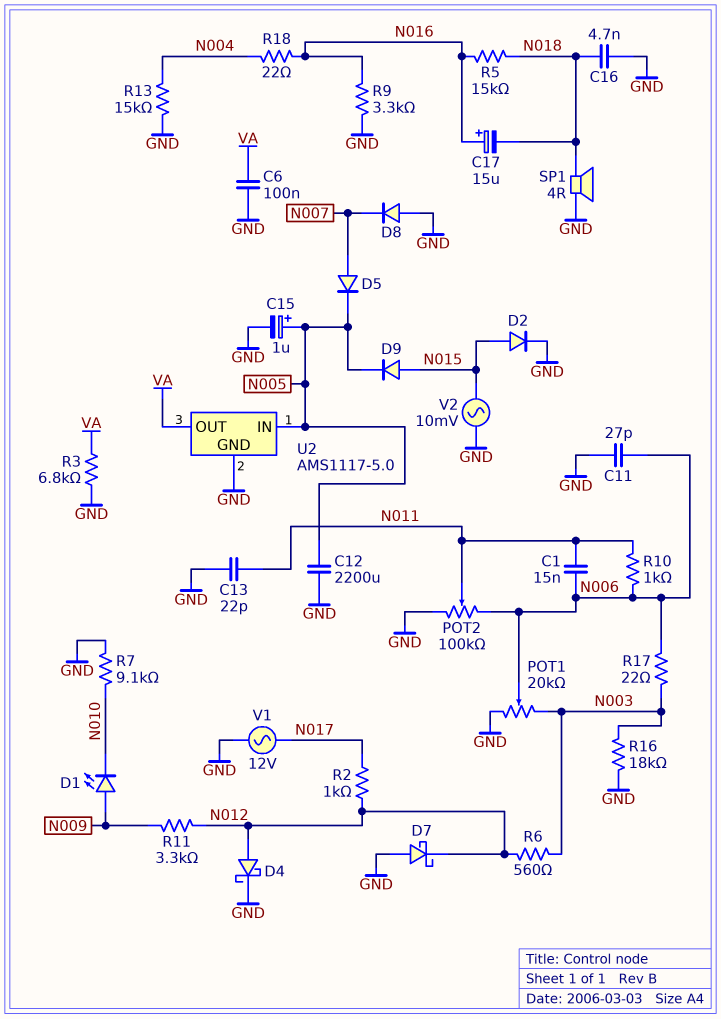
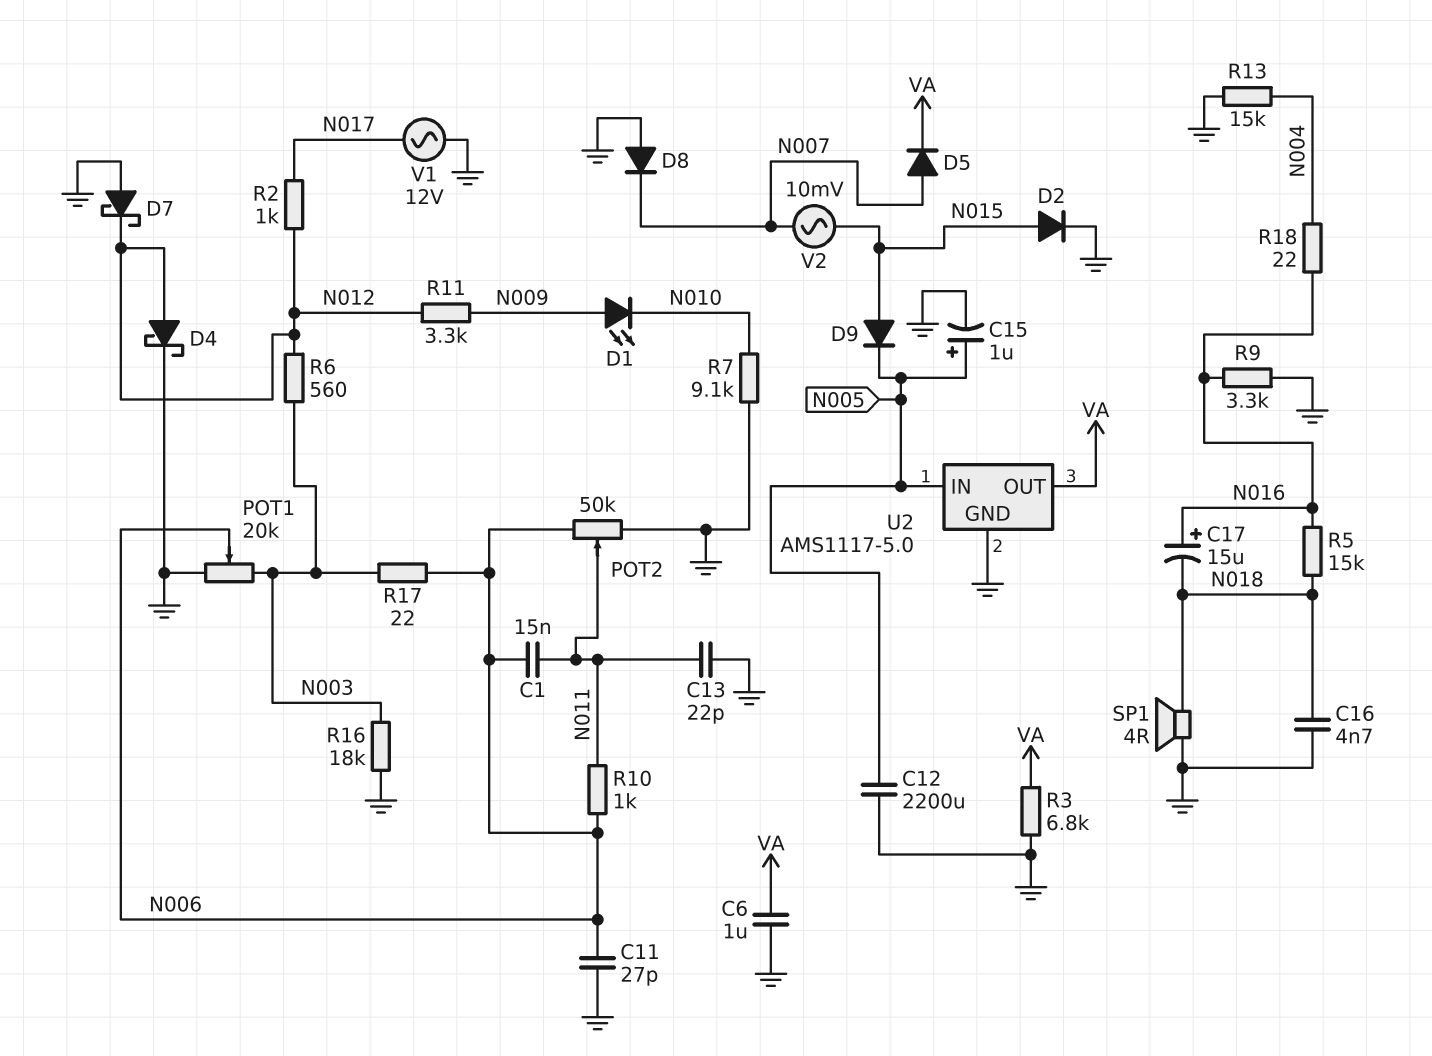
C6: 100nF (GND, VA) -> 1uF (GND, VA)
D5: diode (A N007, K N005) -> diode (A N007, K VA)
POT2: 100k (GND, N006, wiper N011) -> 50k (GND, N006, wiper N011)
V2: AC 10mV (GND, N015) -> AC 10mV (N007, N015)

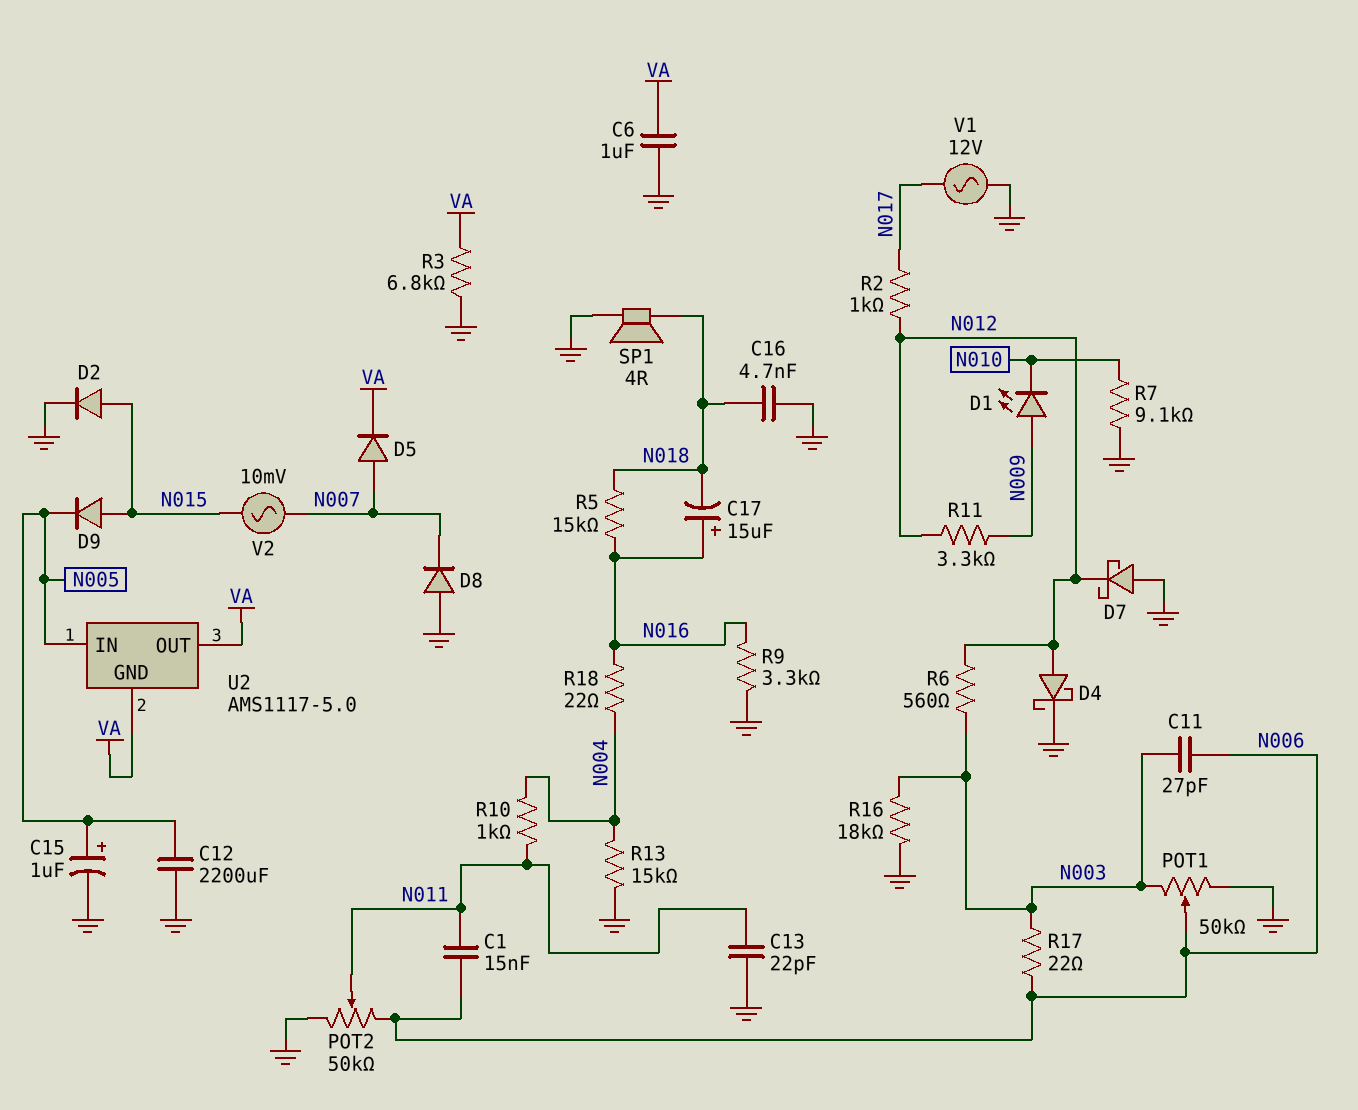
C11: 27pF (GND, N006) -> 27pF (N003, N006)
POT1: 20k (GND, N003, wiper N006) -> 50k (GND, N003, wiper N006)
R10: 1k (N006, N011) -> 1k (N004, N011)
U2 pin GND: GND -> VA

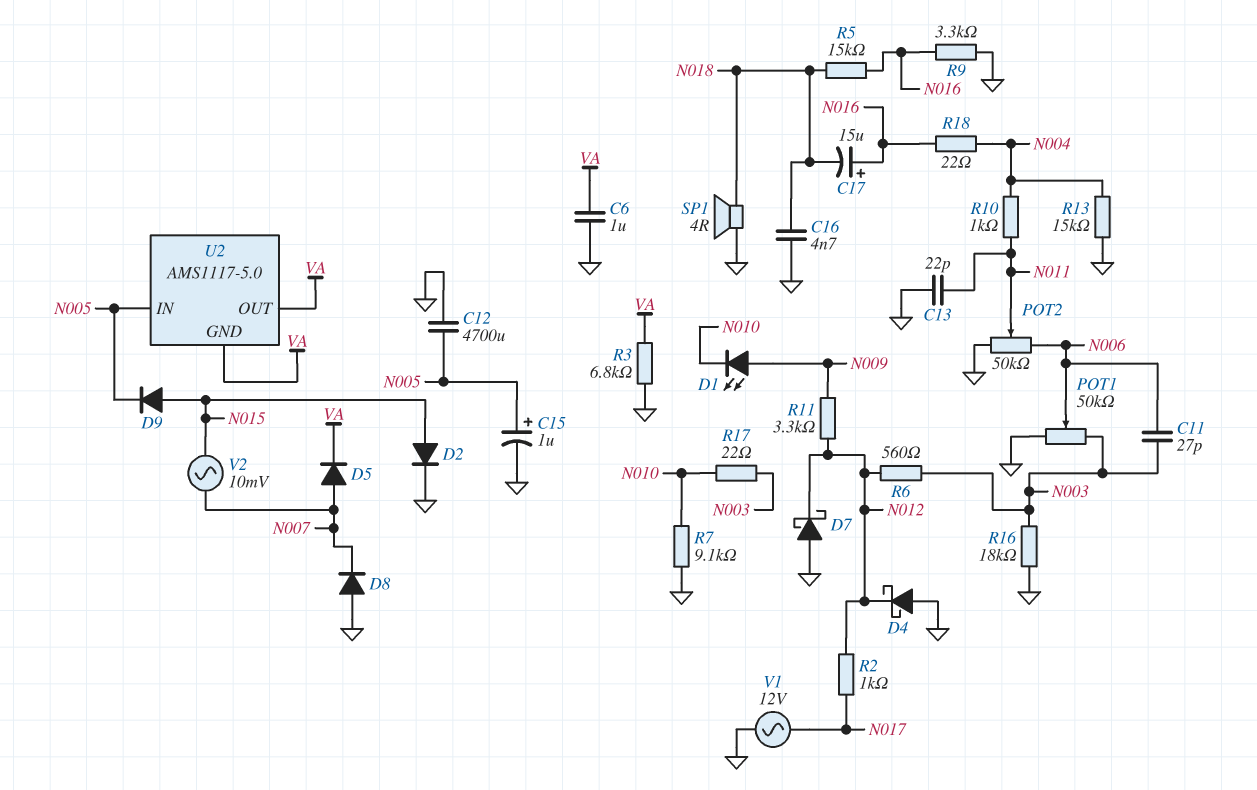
C1: 15nF (N006, N011) -> none
C12: 2200uF (GND, N005) -> 4700uF (GND, N005)
D4: schottky (A N012, K GND) -> schottky (A GND, K N012)
R17: 22 (N003, N006) -> 22 (N003, N010)

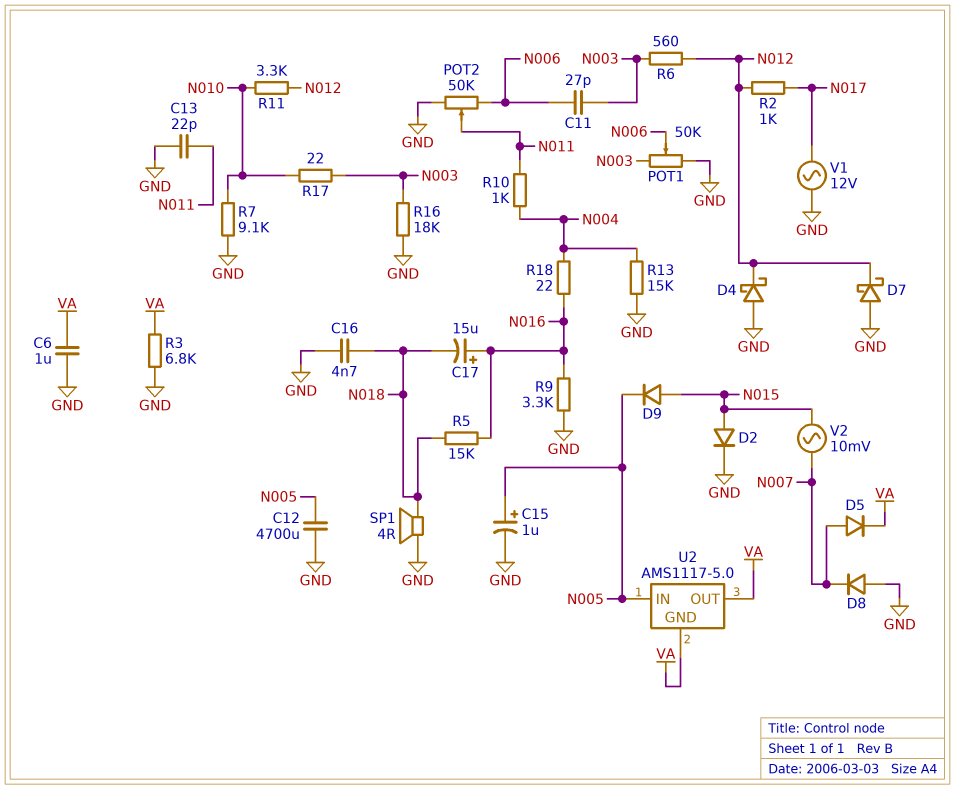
D1: LED (A N009, K N010) -> none
R11: 3.3k (N009, N012) -> 3.3k (N010, N012)

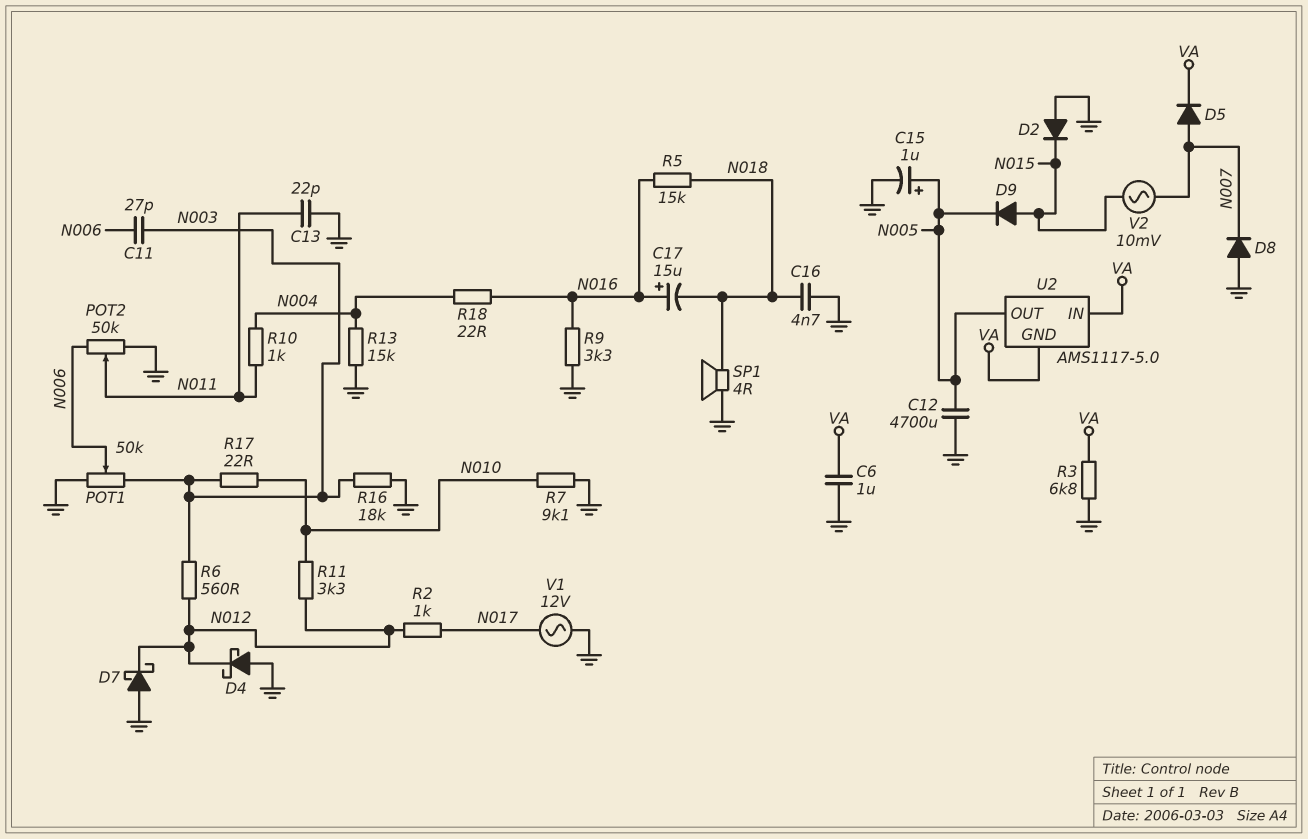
D2: diode (A N015, K GND) -> diode (A GND, K N015)
U2 pin IN: N005 -> VA
U2 pin OUT: VA -> N005

